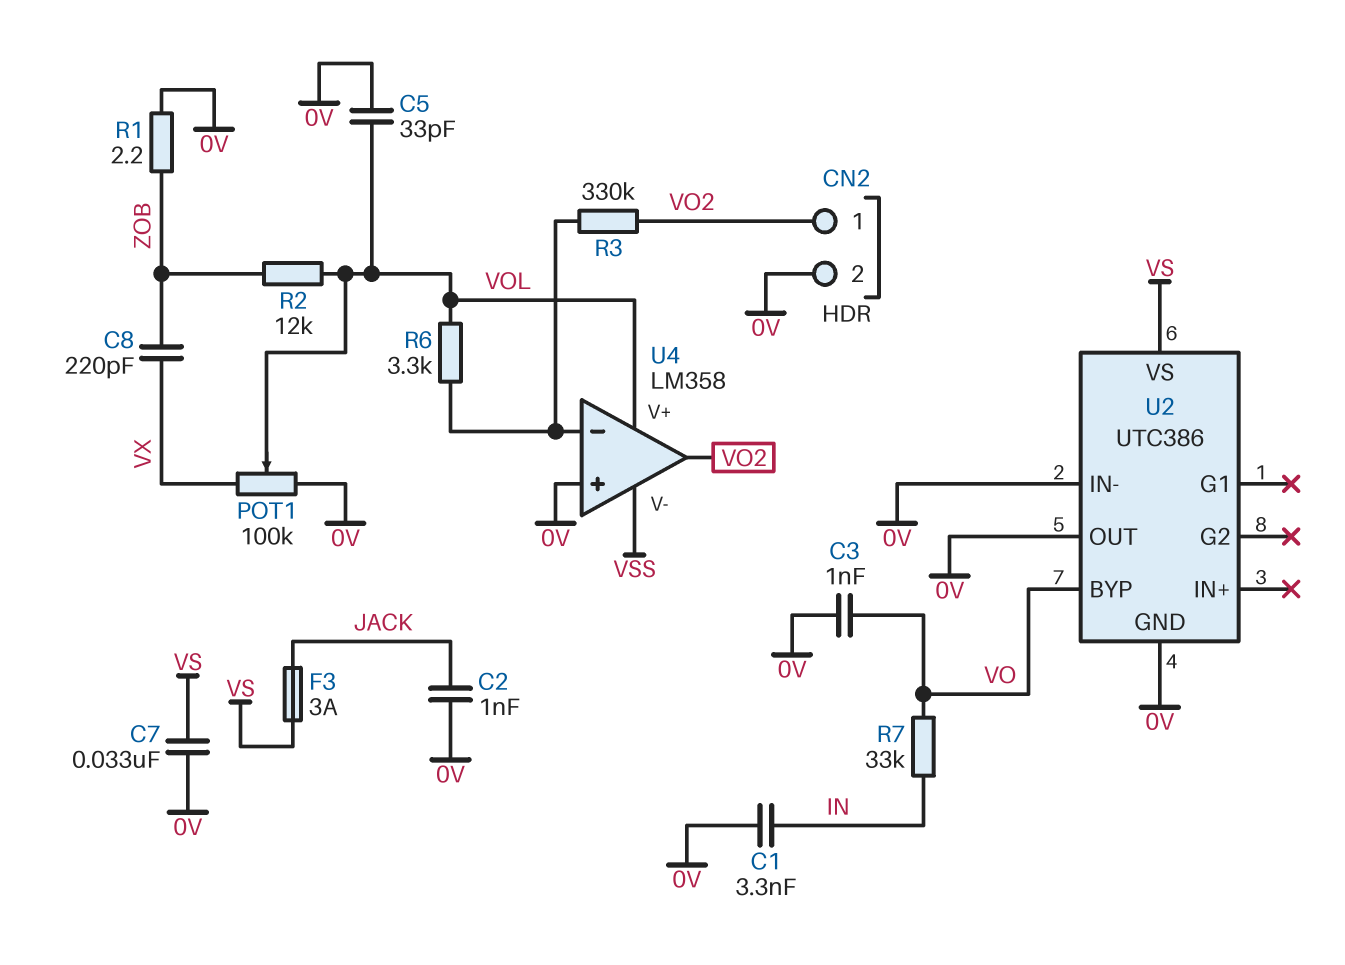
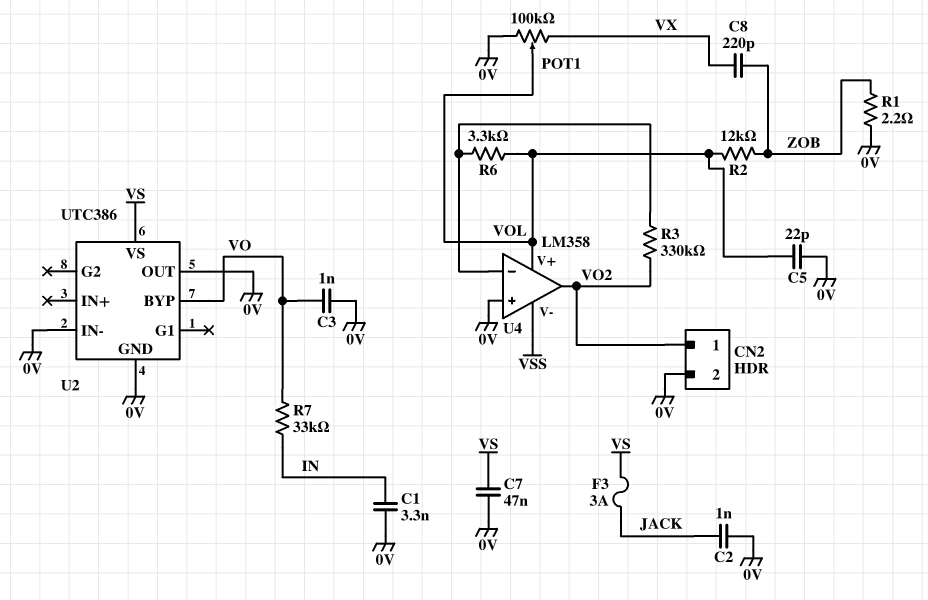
C5: 33pF (0V, VOL) -> 22pF (0V, VOL)
C7: 33nF (0V, VS) -> 47nF (0V, VS)

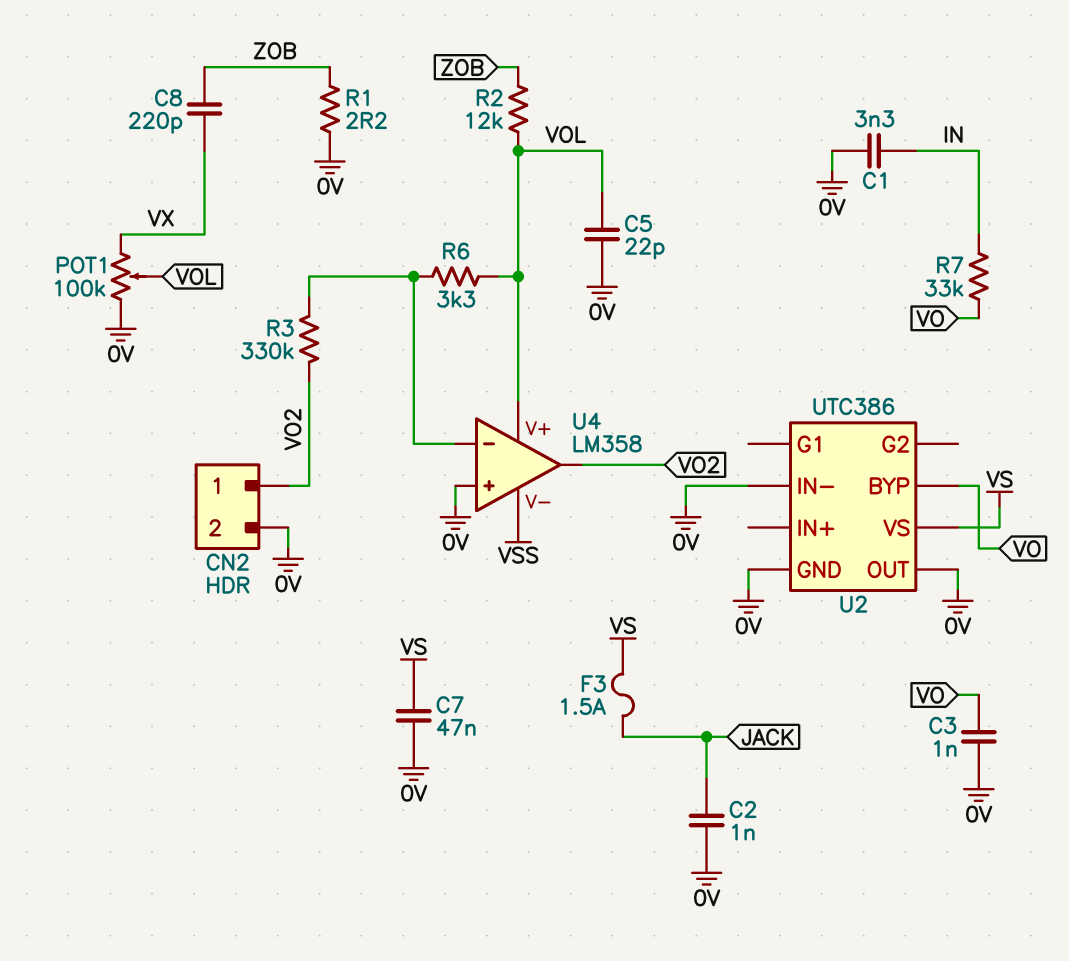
F3: 3A (JACK, VS) -> 1.5A (JACK, VS)

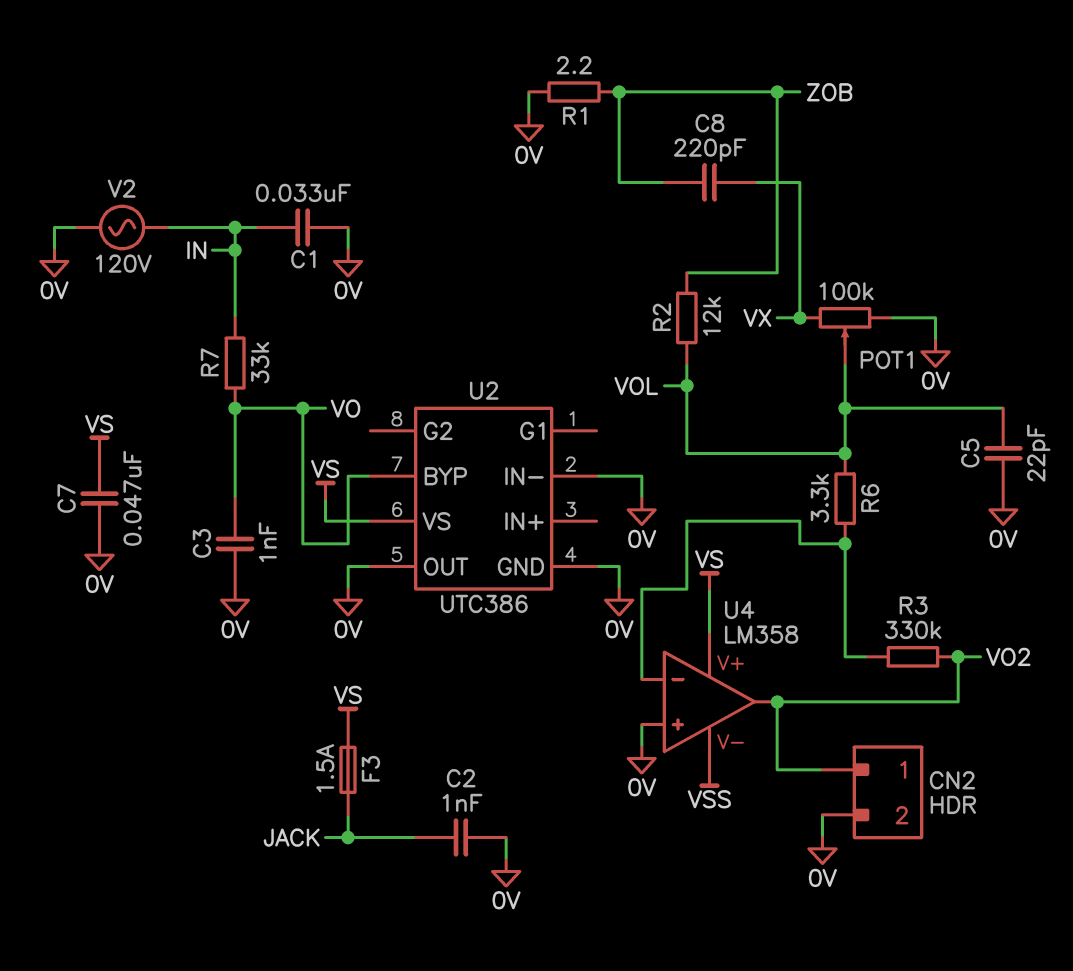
C1: 3.3nF (0V, IN) -> 33nF (0V, IN)
U4 pin V+: VOL -> VS
V2: none -> AC 120V (0V, IN)

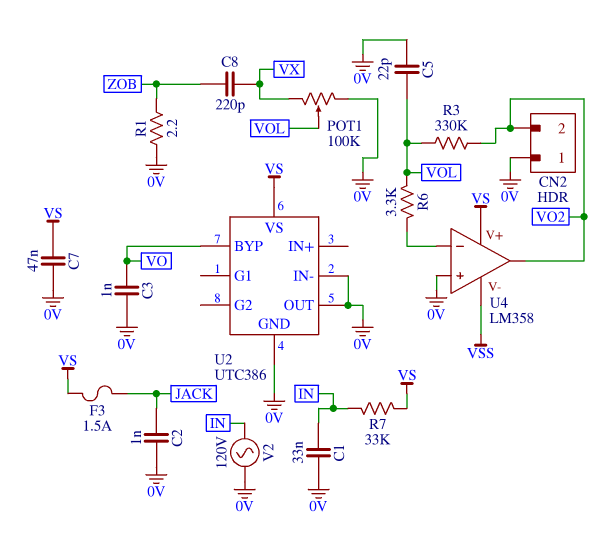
CN2 pin 1: VO2 -> 0V
CN2 pin 2: 0V -> VO2
R2: 12k (VOL, ZOB) -> none
R3: 330k (U4/in-, VO2) -> 330k (VO2, VOL)
R7: 33k (IN, VO) -> 33k (IN, VS)

